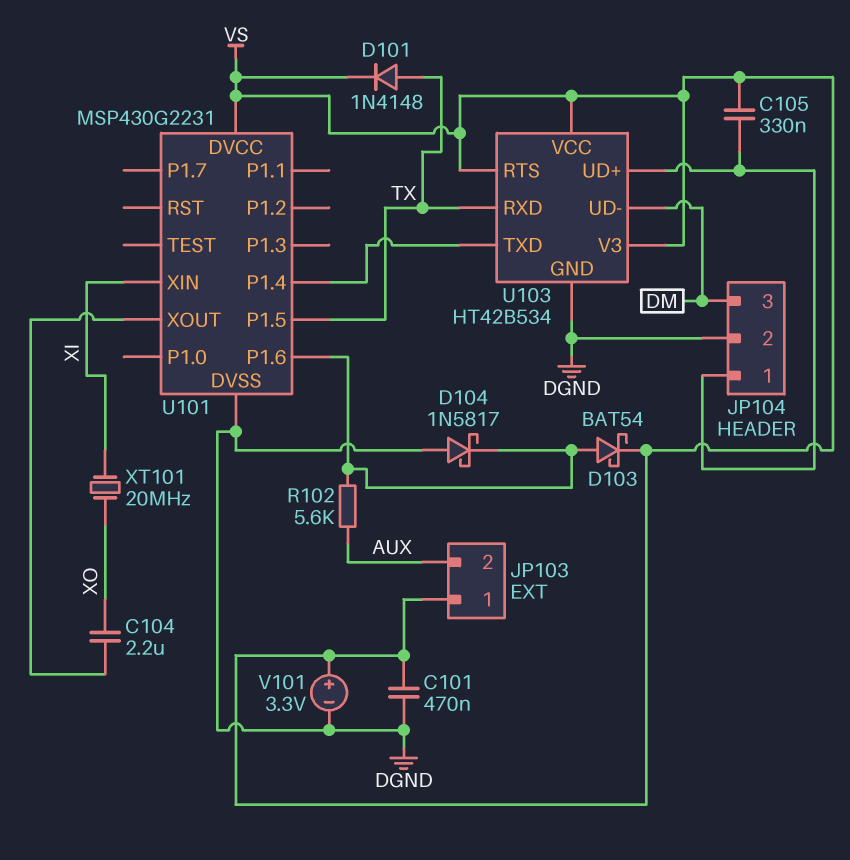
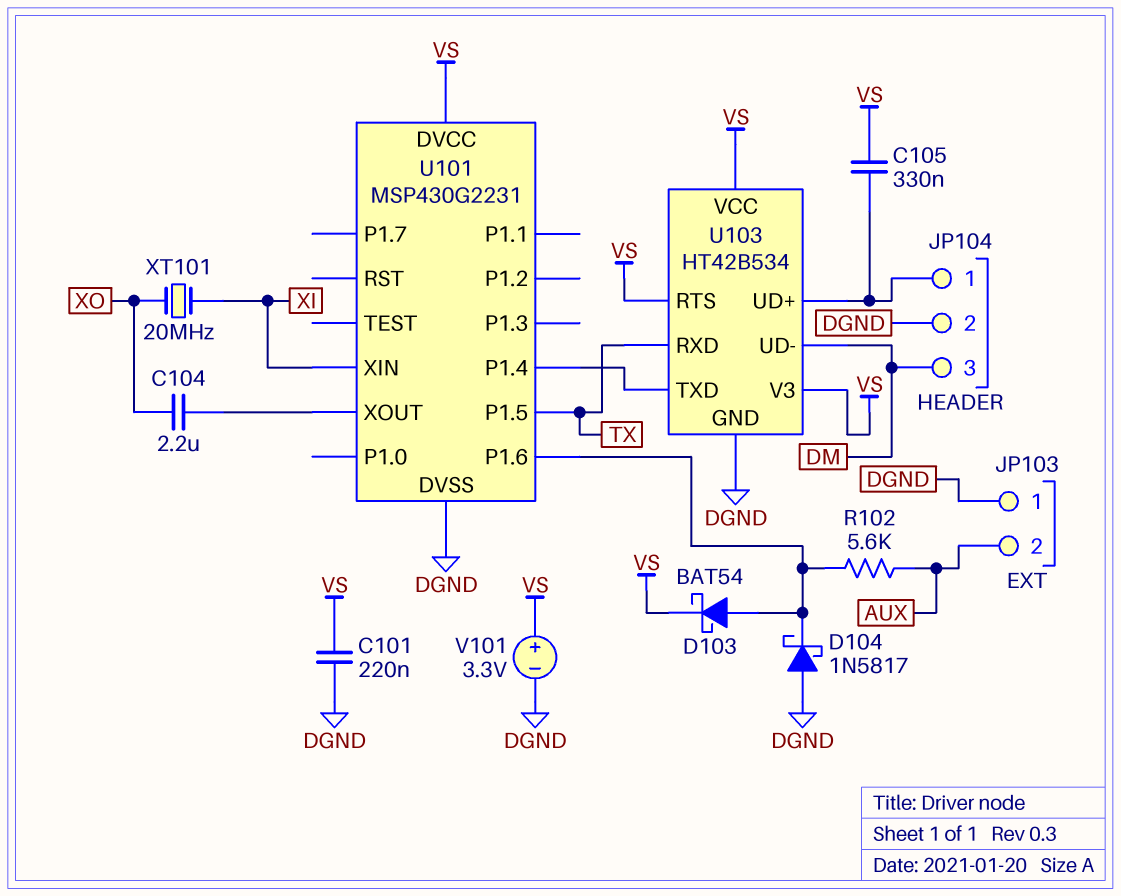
C101: 470nF (DGND, VS) -> 220nF (DGND, VS)
D101: diode 1N4148 (A TX, K VS) -> none
JP103 pin 1: VS -> DGND

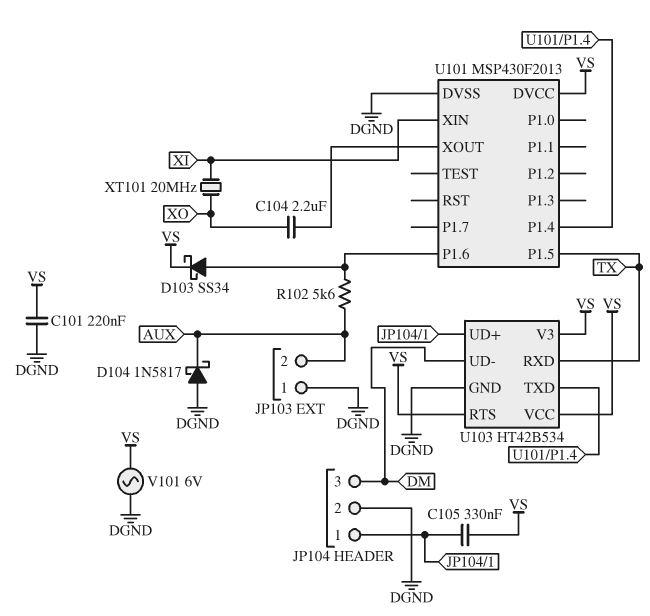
D103: schottky BAT54 (A U101/P1.6, K VS) -> schottky SS34 (A U101/P1.6, K VS)
D104: schottky 1N5817 (A DGND, K U101/P1.6) -> schottky 1N5817 (A DGND, K AUX)
U101: MSP430G2231 -> MSP430F2013
V101: 3.3V (plus VS, minus DGND) -> AC 6V (DGND, VS)

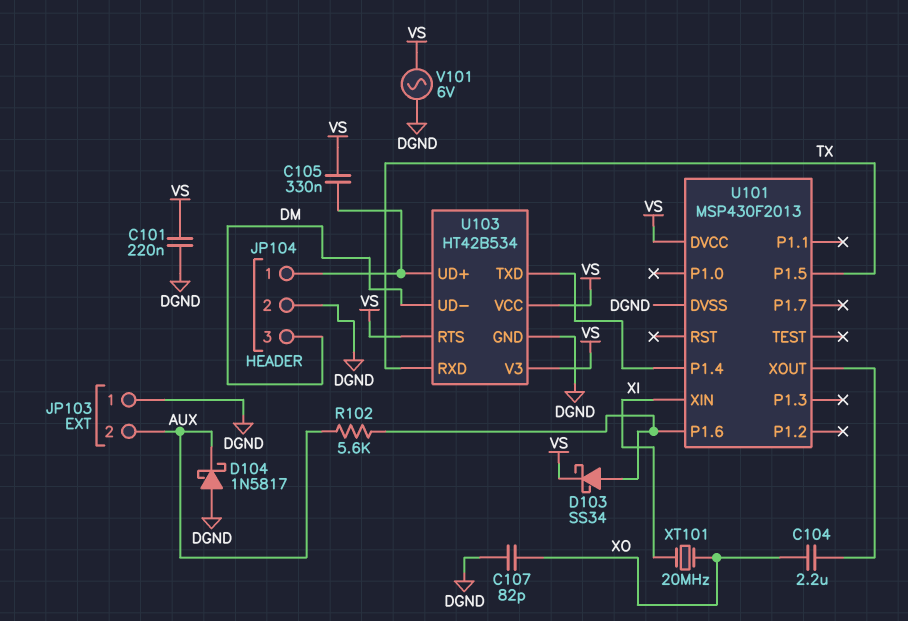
C107: none -> 82pF (DGND, XO)

